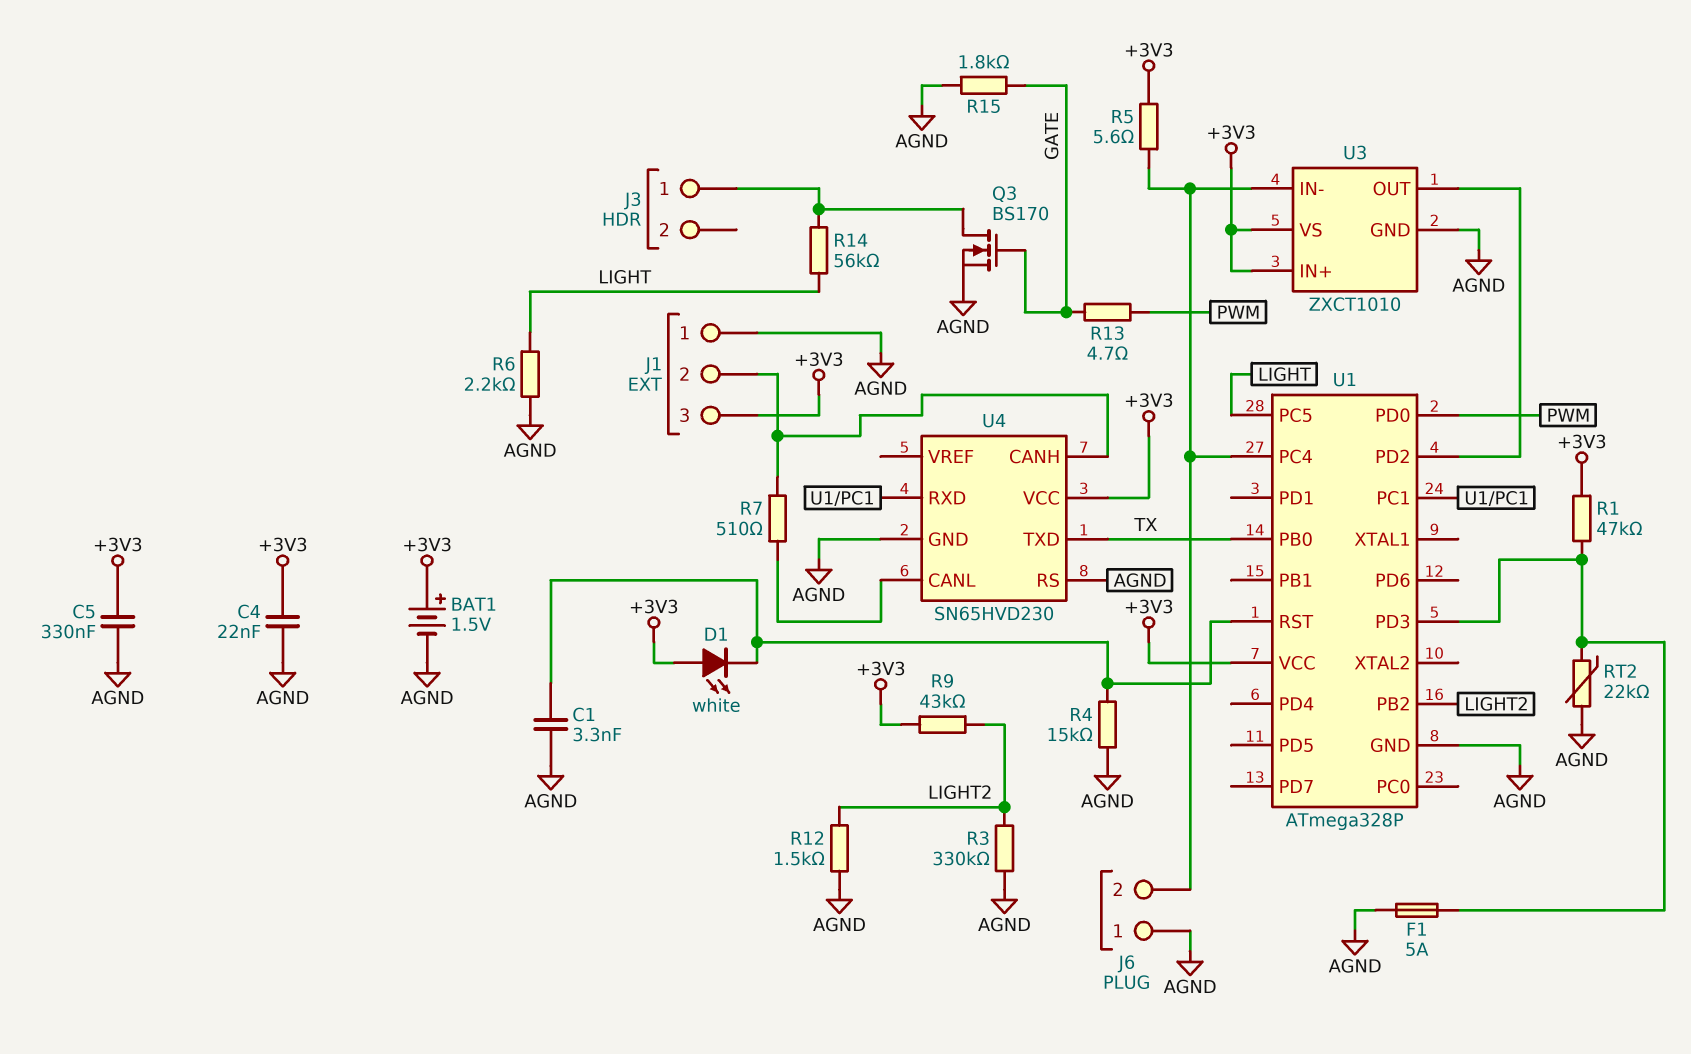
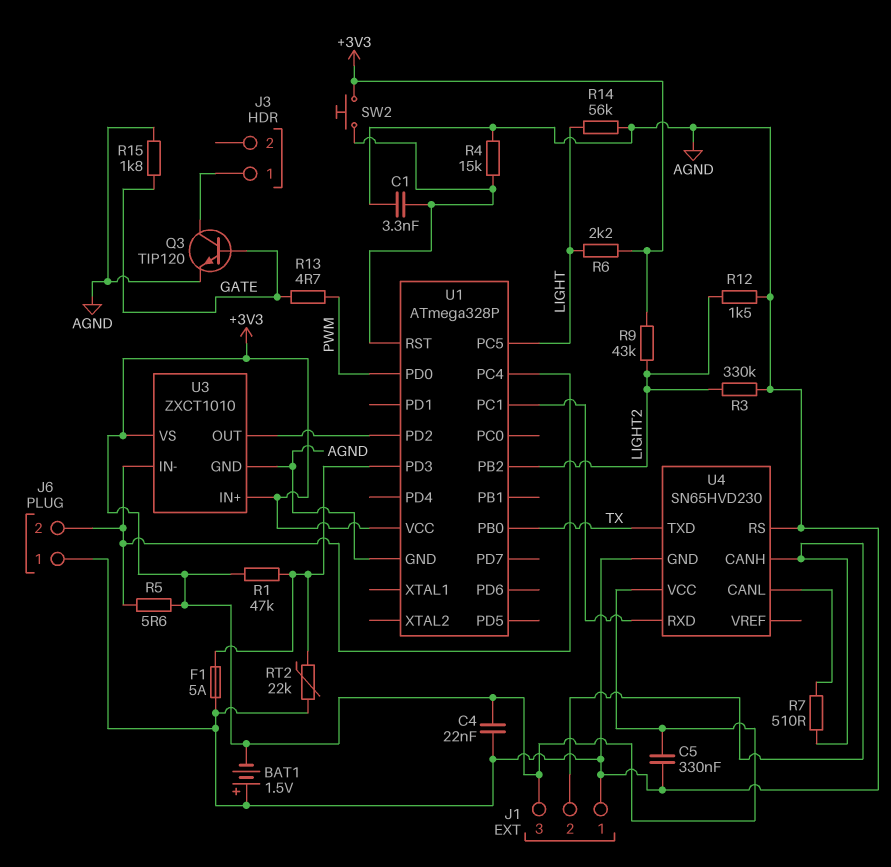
BAT1: 1.5V (plus +3V3, minus AGND) -> 1.5V (plus AGND, minus +3V3)
D1: LED white (A +3V3, K U1/RST) -> none
Q3: NMOS BS170 (G GATE, D J3/1, S AGND) -> NPN TIP120 (B GATE, C J3/1, E AGND)
R6: 2.2k (AGND, LIGHT) -> 2.2k (+3V3, LIGHT)
R14: 56k (J3/1, LIGHT) -> 56k (AGND, LIGHT)
SW2: none -> button (+3V3, U1/RST)

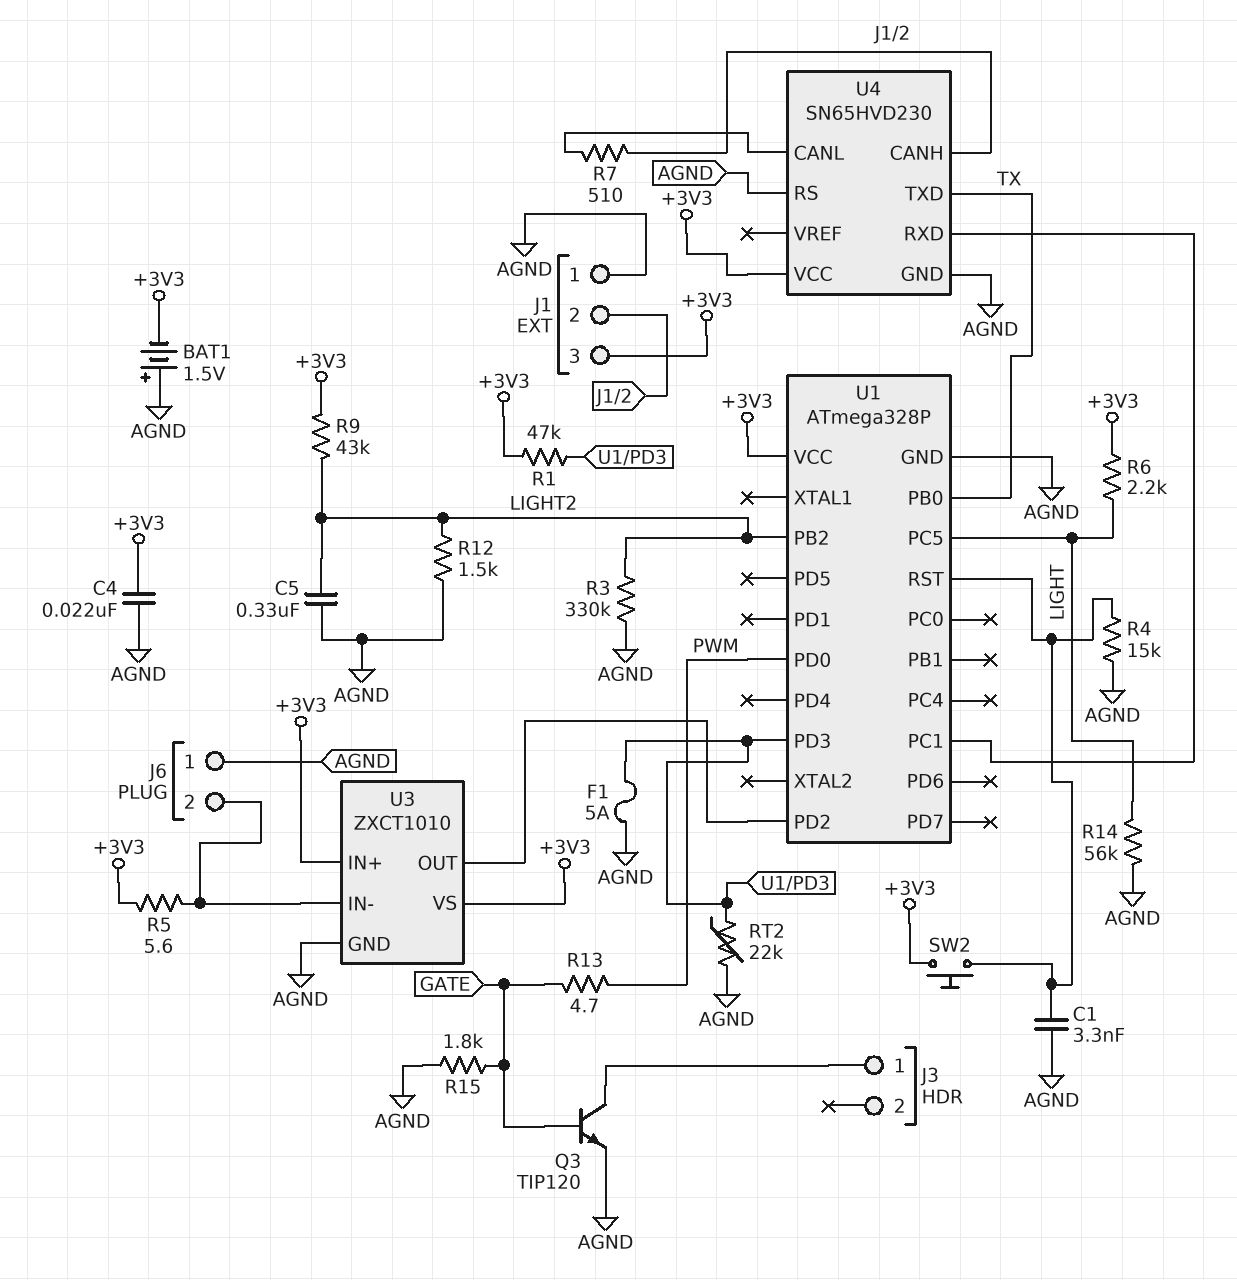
C5: 330nF (+3V3, AGND) -> 330nF (AGND, LIGHT2)
U1 pin PC4: J6/2 -> none

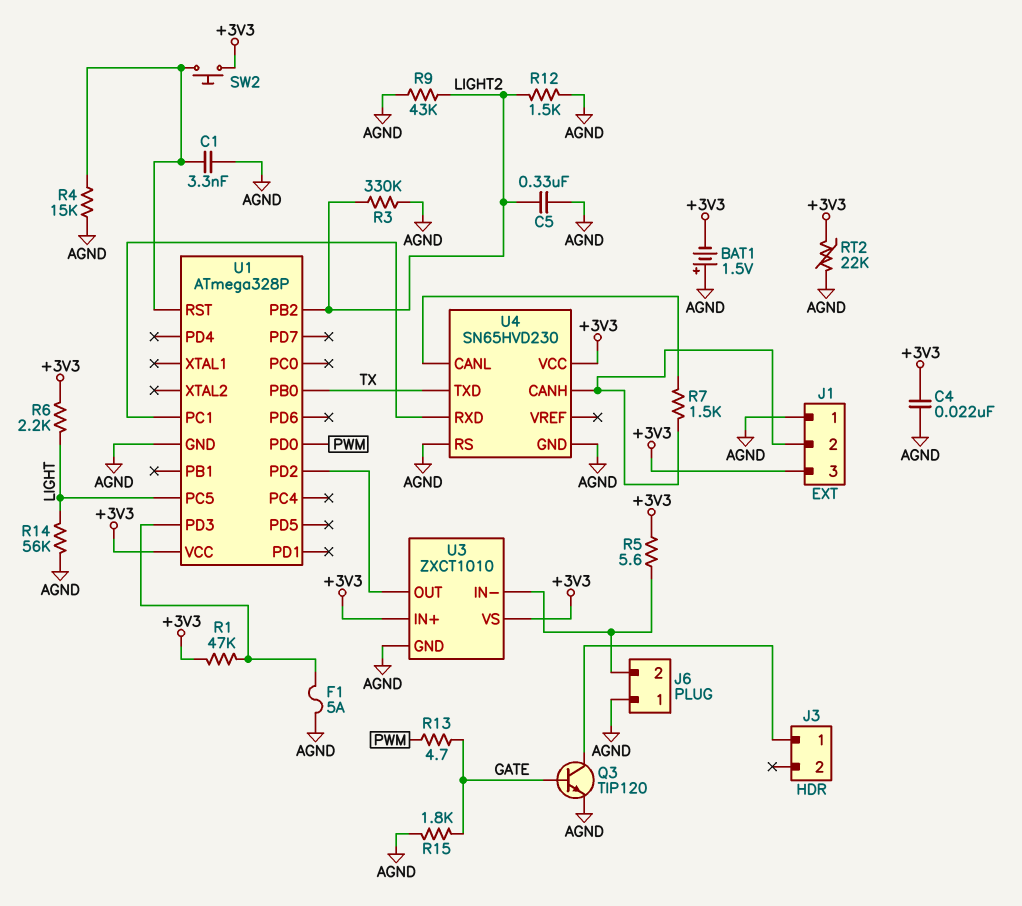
R7: 510 (J1/2, U4/CANL) -> 1.5k (J1/2, U4/CANL)
R9: 43k (+3V3, LIGHT2) -> 43k (AGND, LIGHT2)
RT2: 22k (AGND, U1/PD3) -> 22k (+3V3, AGND)

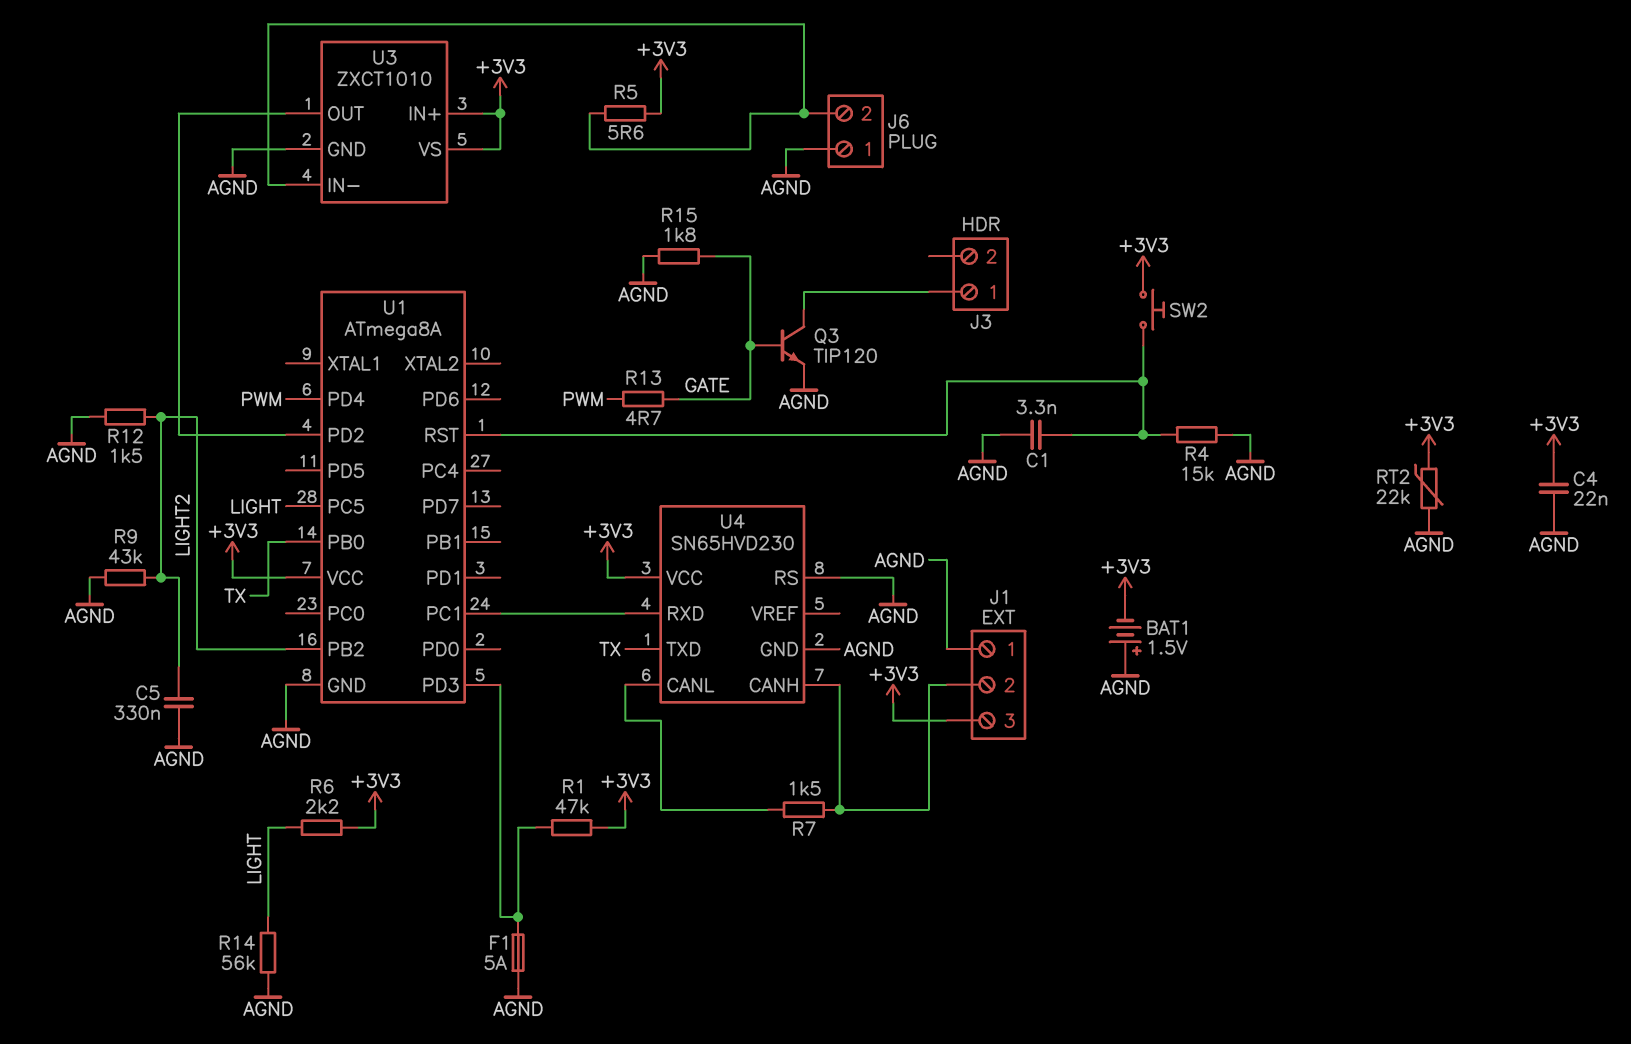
R3: 330k (AGND, LIGHT2) -> none
U1: ATmega328P -> ATmega8A
U1 pin PD0: PWM -> none
U1 pin PD4: none -> PWM

